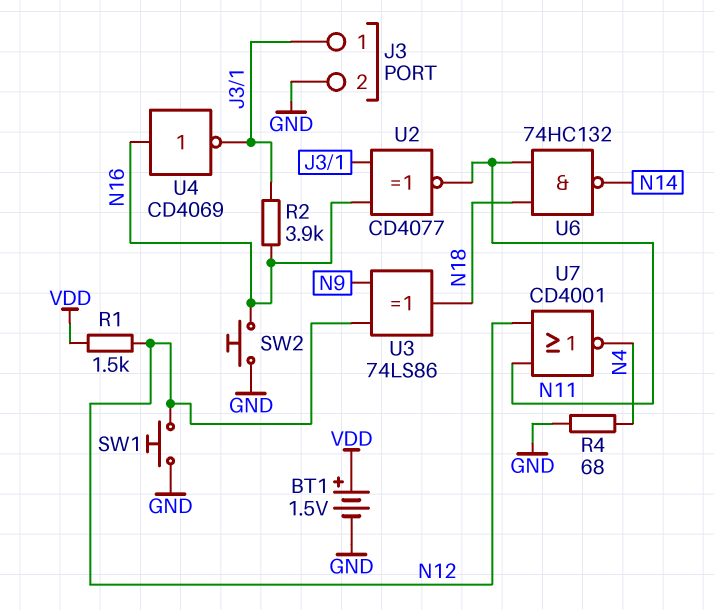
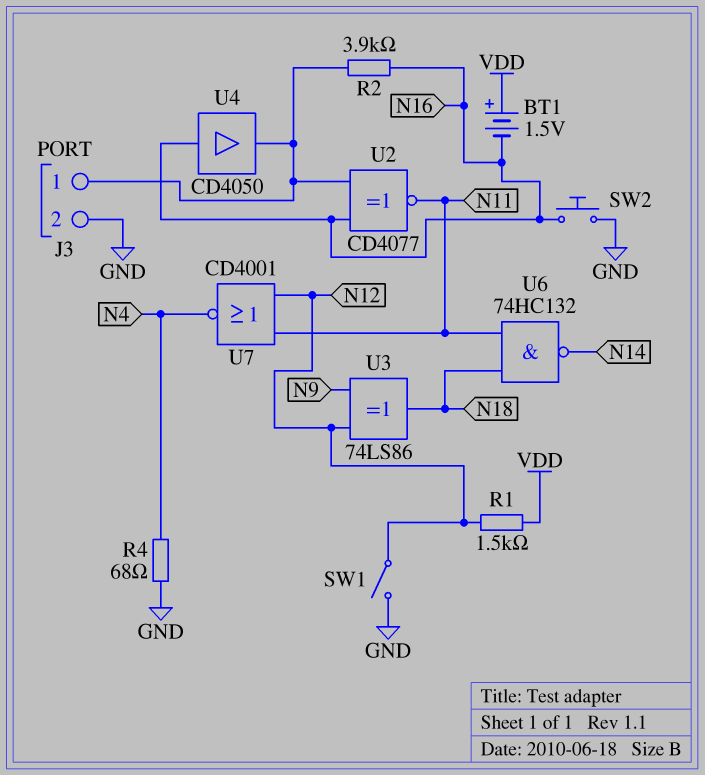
BT1: 1.5V (plus VDD, minus GND) -> 1.5V (plus VDD, minus N16)
SW1: button (GND, N12) -> switch (GND, N12)
U4: NOT CD4069 (in N16, out J3/1) -> buffer CD4050 (in N16, out J3/1)

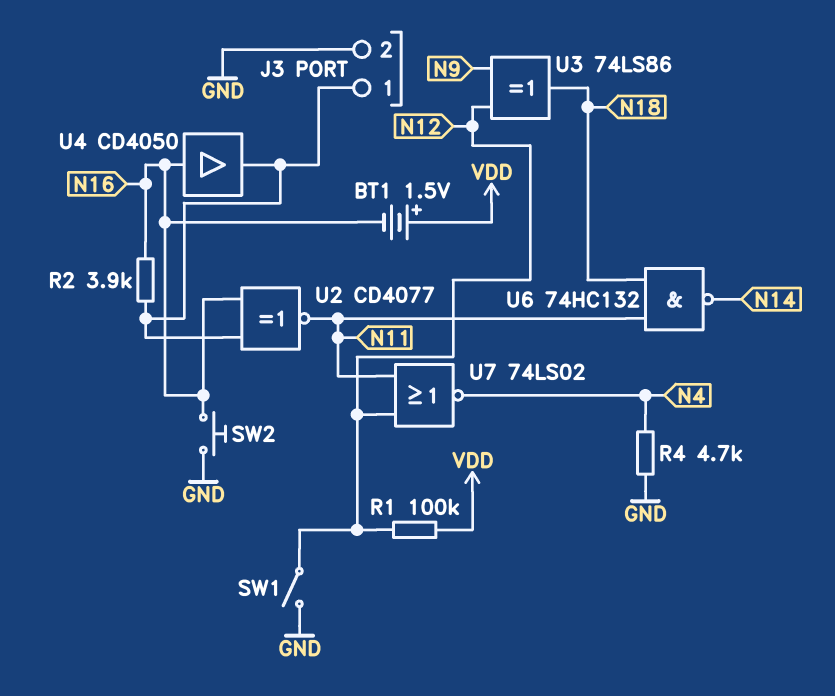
R1: 1.5k (N12, VDD) -> 100k (N12, VDD)
R4: 68 (GND, N4) -> 4.7k (GND, N4)
U7: NOR CD4001 (in N11, in N12, out N4) -> NOR 74LS02 (in N11, in N12, out N4)

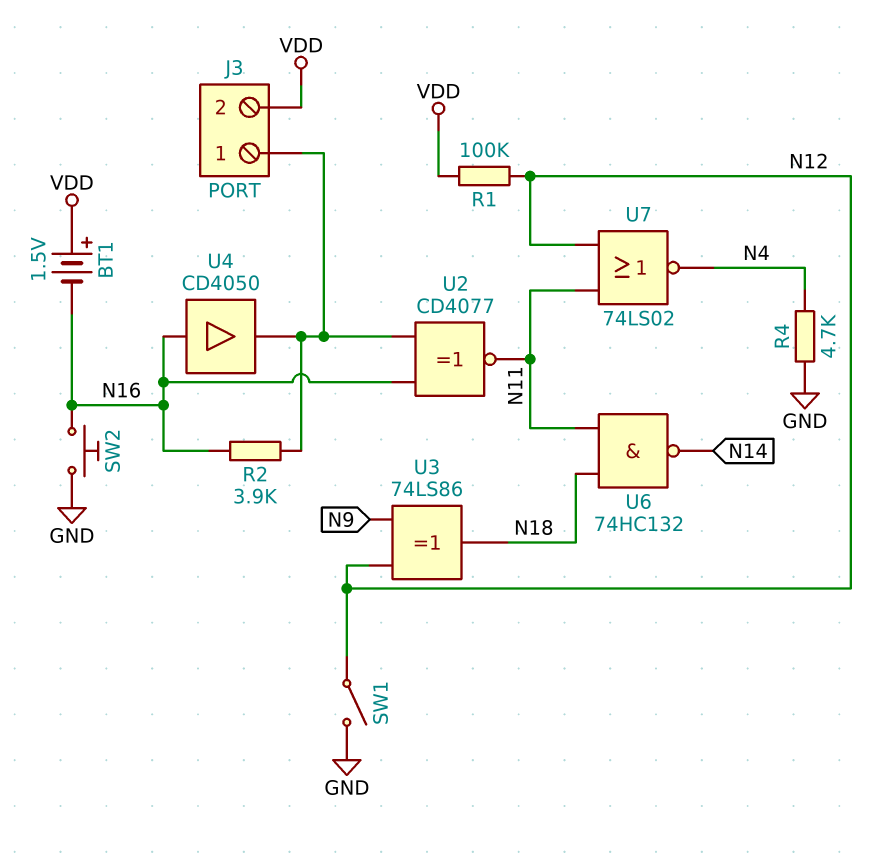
J3 pin 2: GND -> VDD

